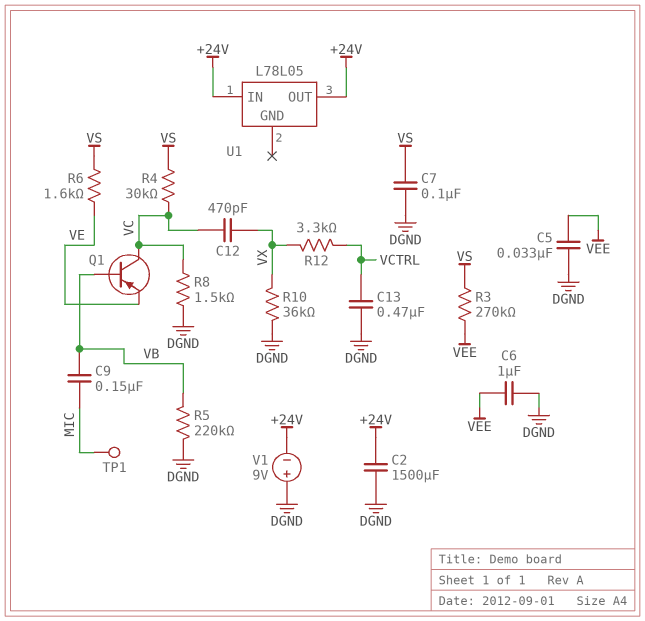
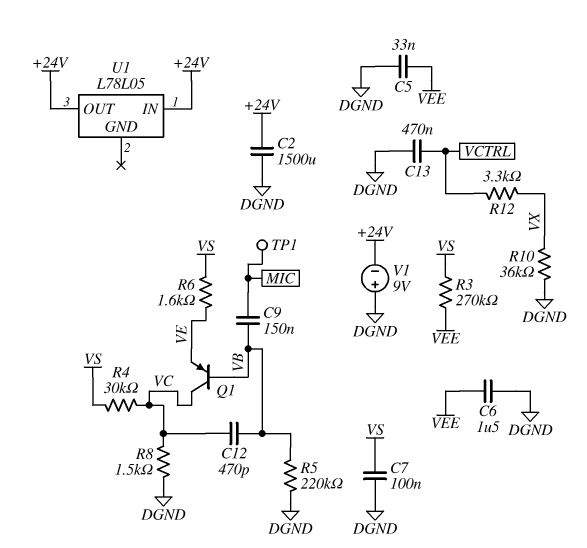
C6: 1uF (DGND, VEE) -> 1.5uF (DGND, VEE)
C12: 470pF (VC, VX) -> 470pF (VB, VC)

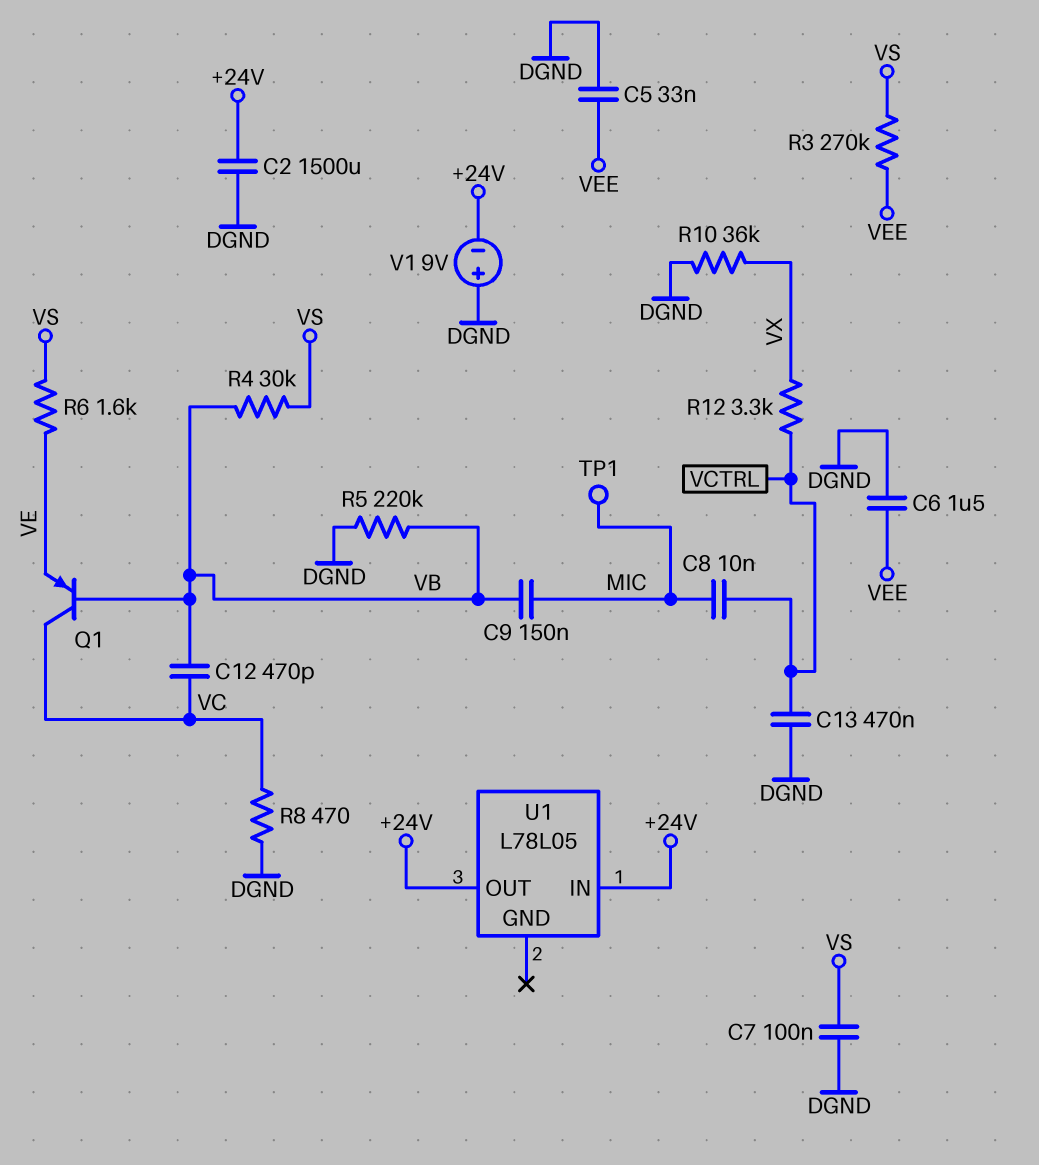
C8: none -> 10nF (MIC, VCTRL)
R4: 30k (VC, VS) -> 30k (VB, VS)
R8: 1.5k (DGND, VC) -> 470 (DGND, VC)

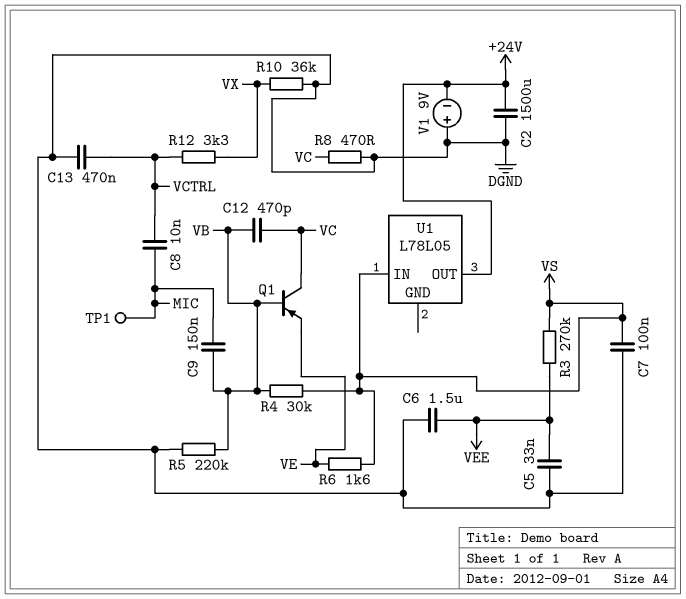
U1 pin IN: +24V -> VS

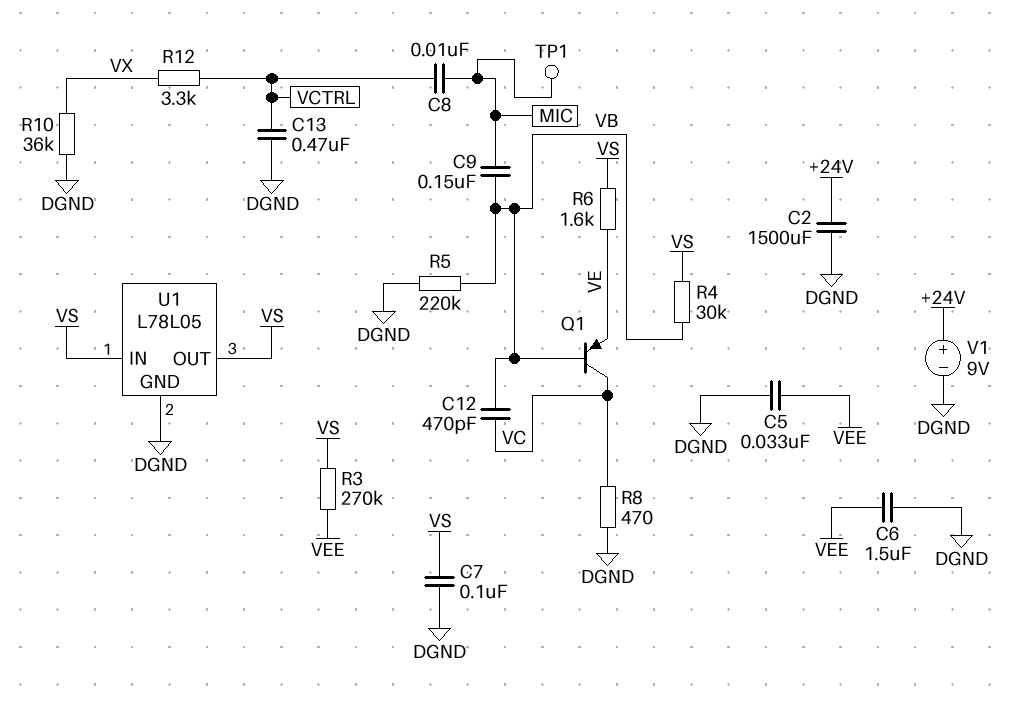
U1 pin GND: none -> DGND
U1 pin OUT: +24V -> VS
V1: 9V (plus DGND, minus +24V) -> 9V (plus +24V, minus DGND)

